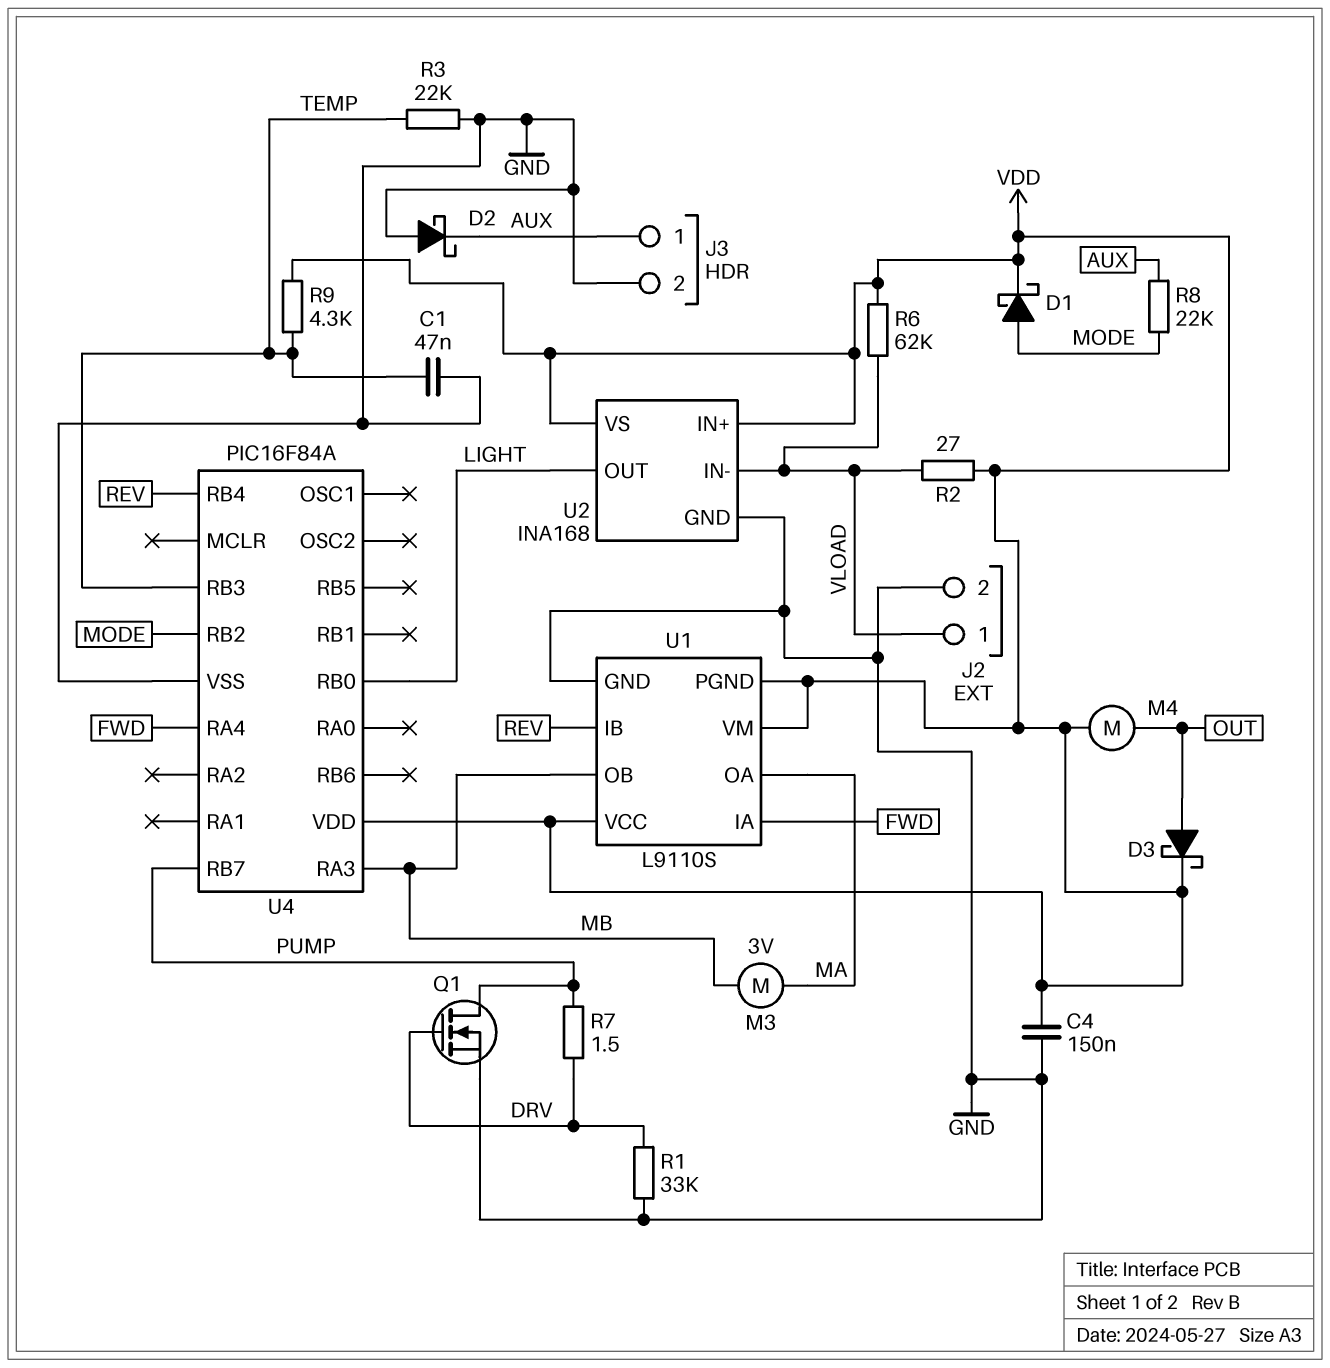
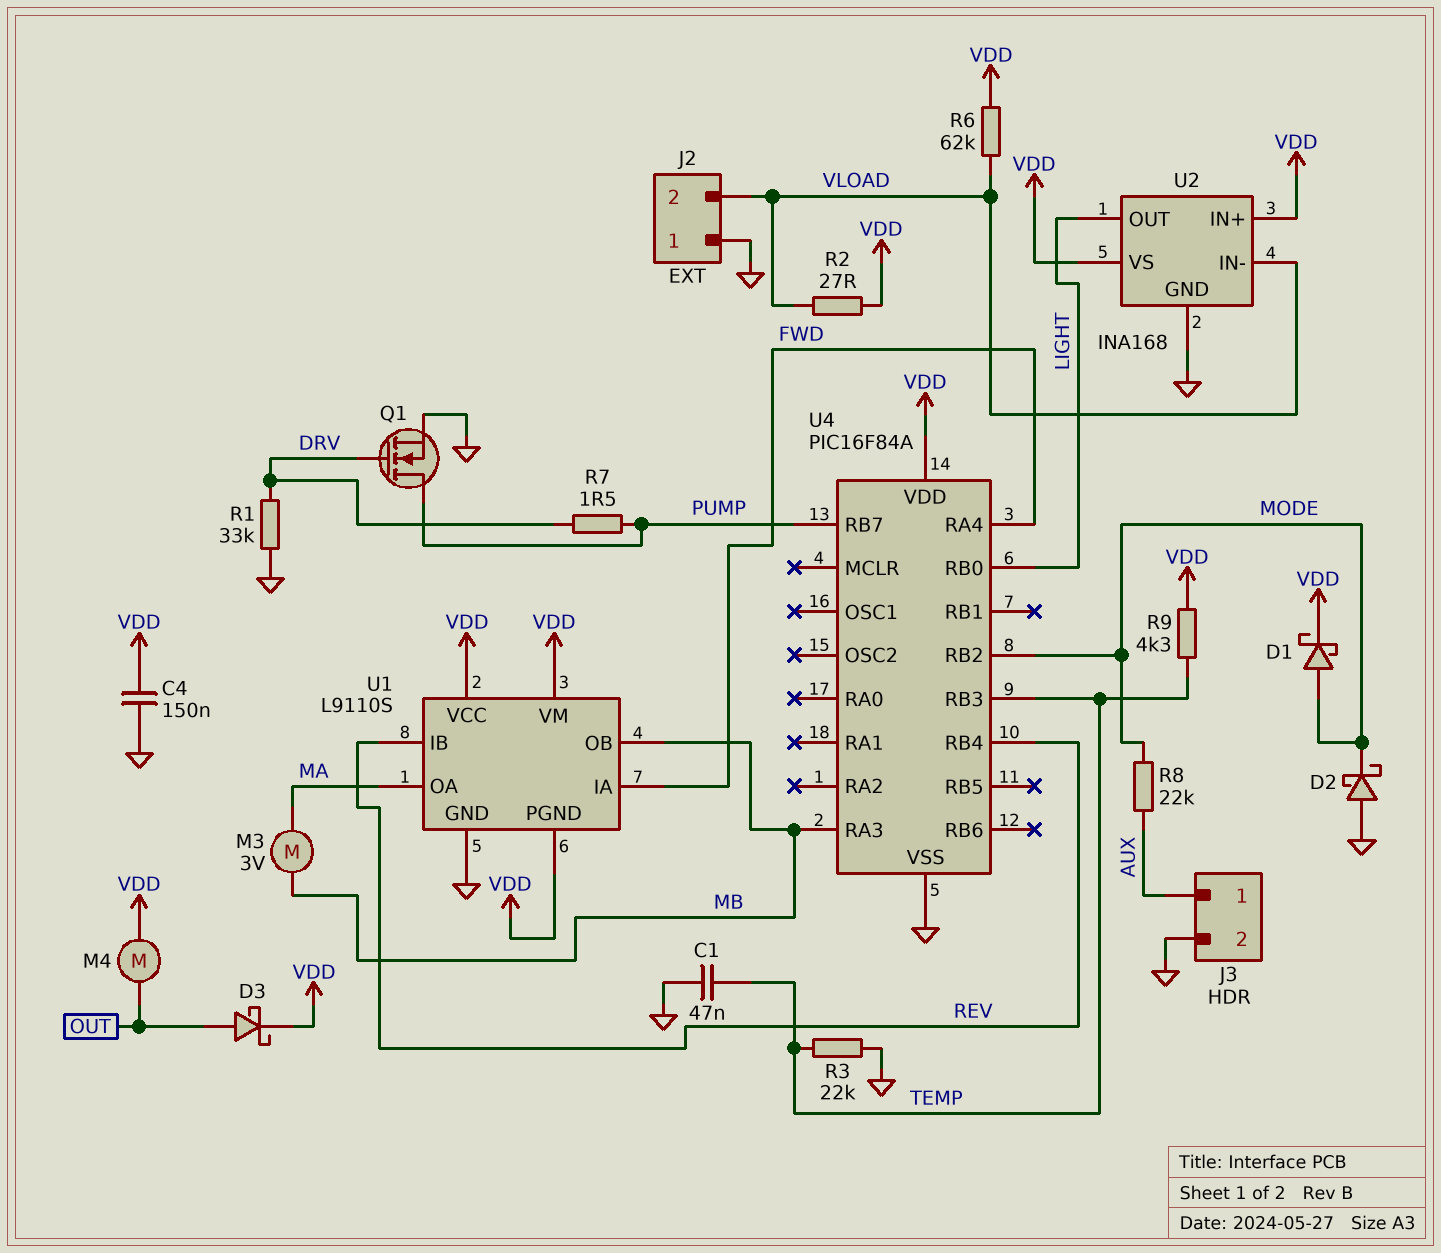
D2: schottky (A GND, K AUX) -> schottky (A GND, K MODE)
J2 pin 1: VLOAD -> GND
J2 pin 2: GND -> VLOAD

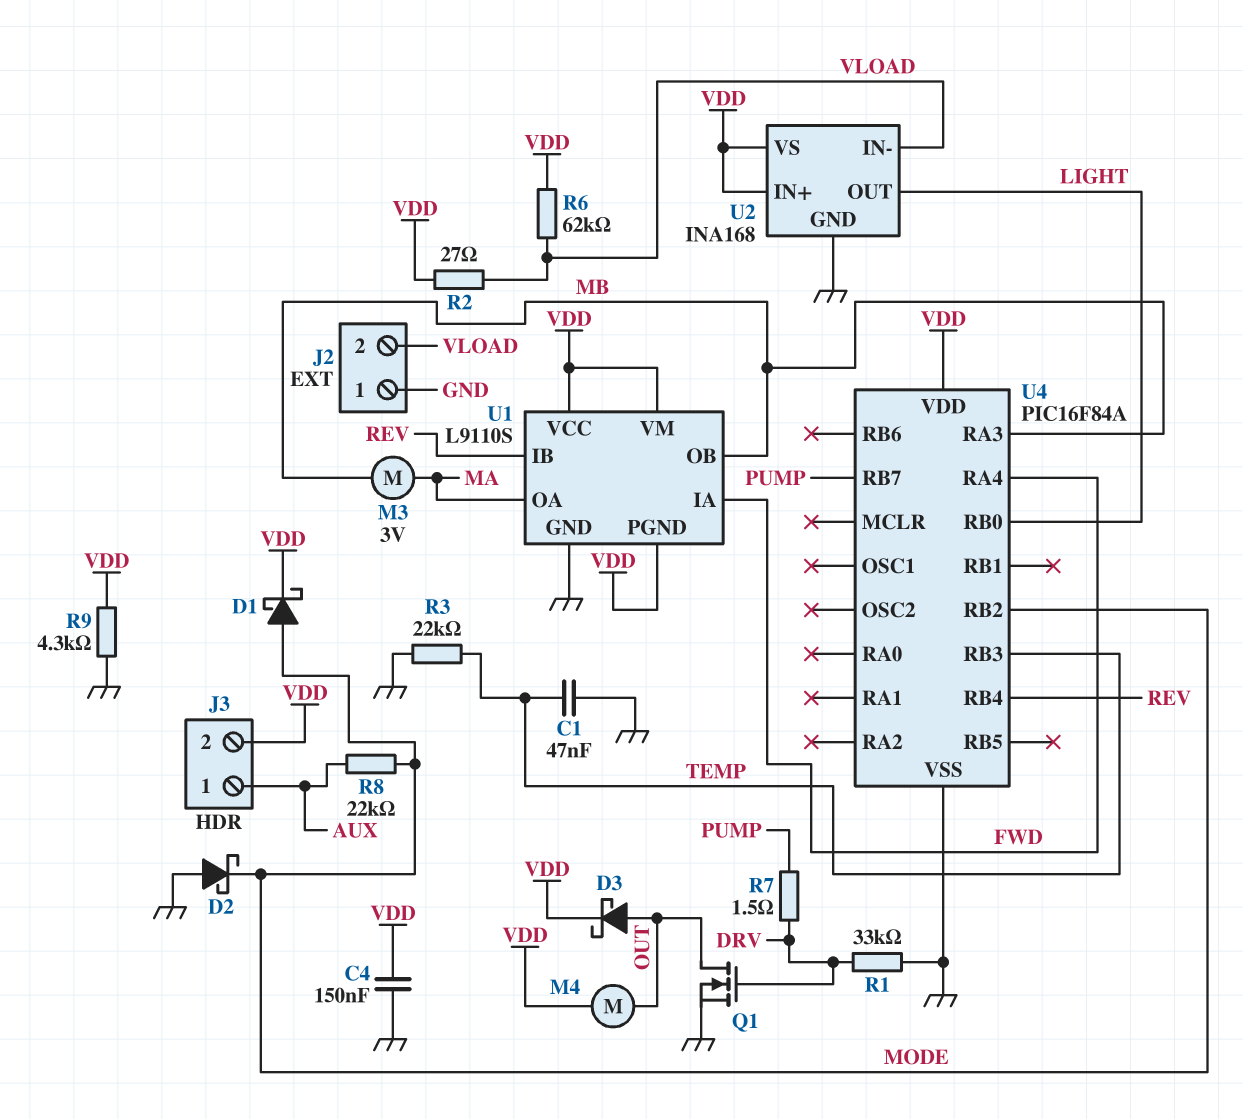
J3 pin 2: GND -> VDD
Q1: NMOS (G DRV, D PUMP, S GND) -> NMOS (G DRV, D OUT, S GND)
R9: 4.3k (TEMP, VDD) -> 4.3k (GND, VDD)

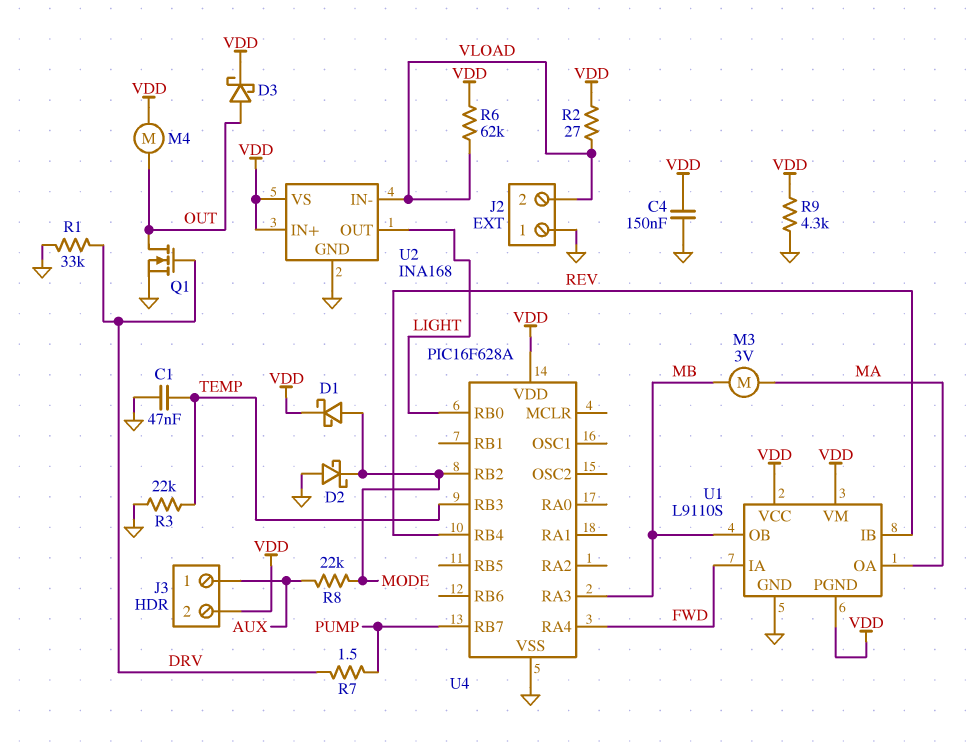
U4: PIC16F84A -> PIC16F628A

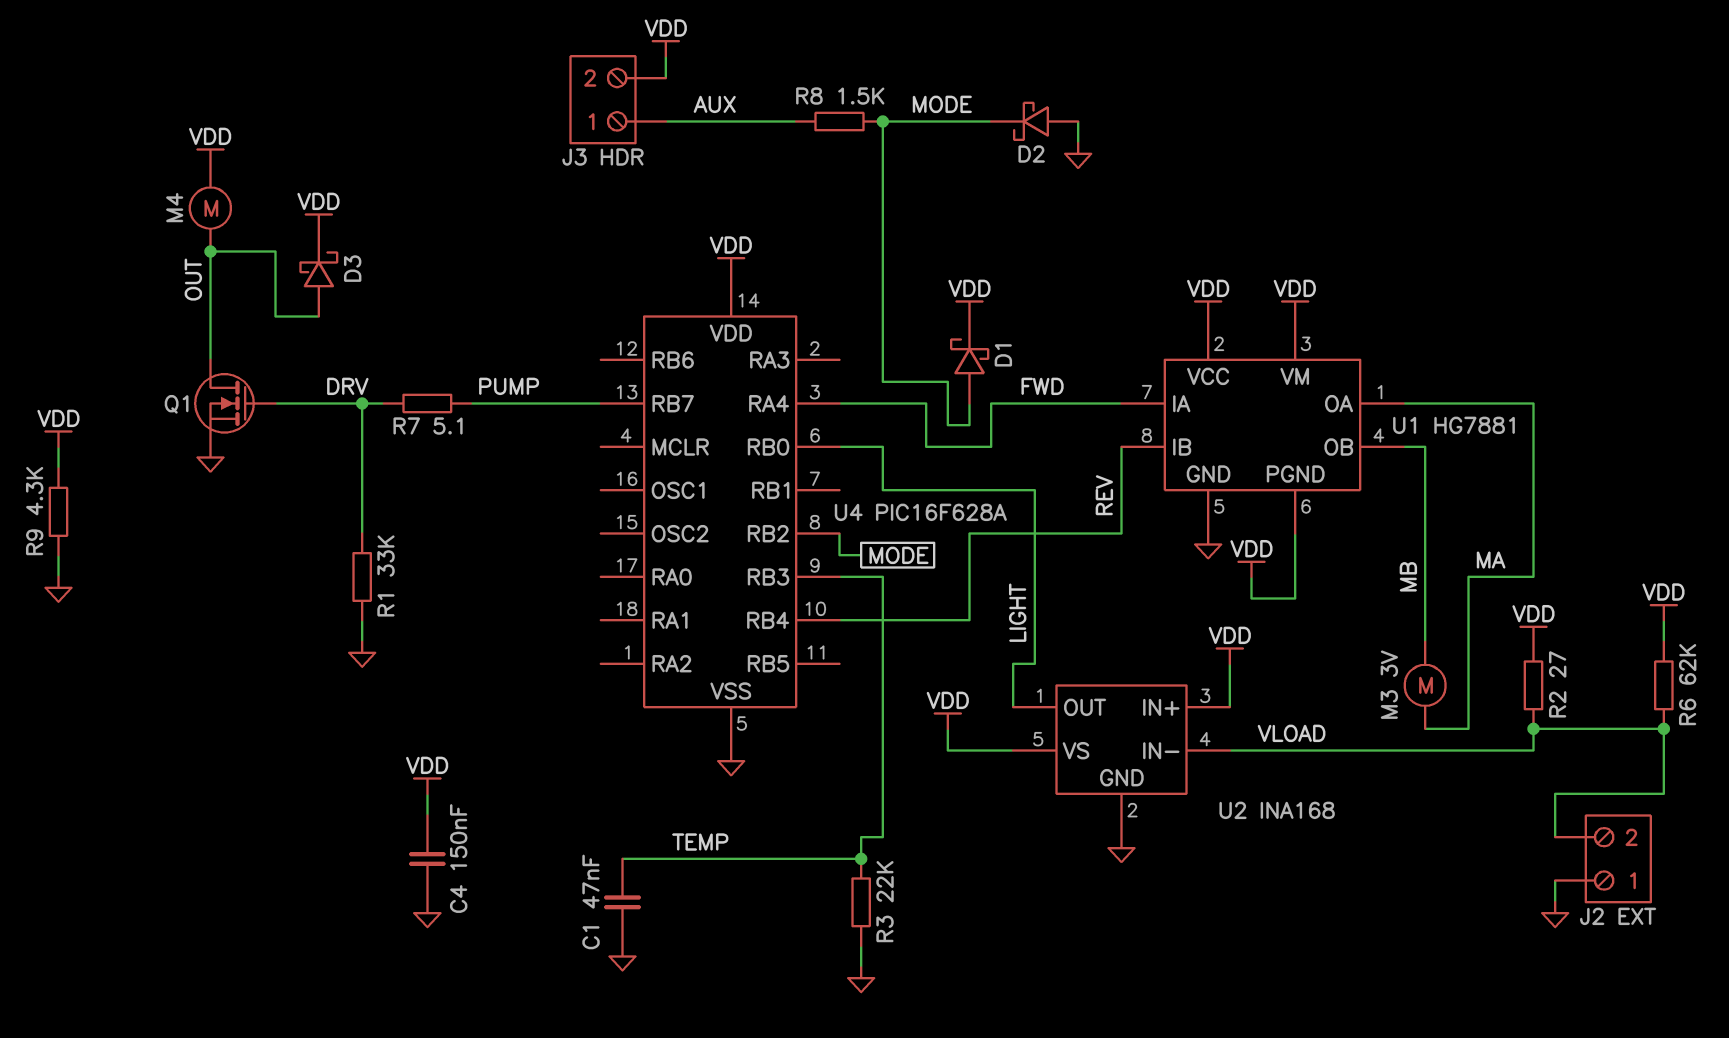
R7: 1.5 (DRV, PUMP) -> 5.1 (DRV, PUMP)
R8: 22k (AUX, MODE) -> 1.5k (AUX, MODE)
U1: L9110S -> HG7881
U4 pin RA3: MB -> none

